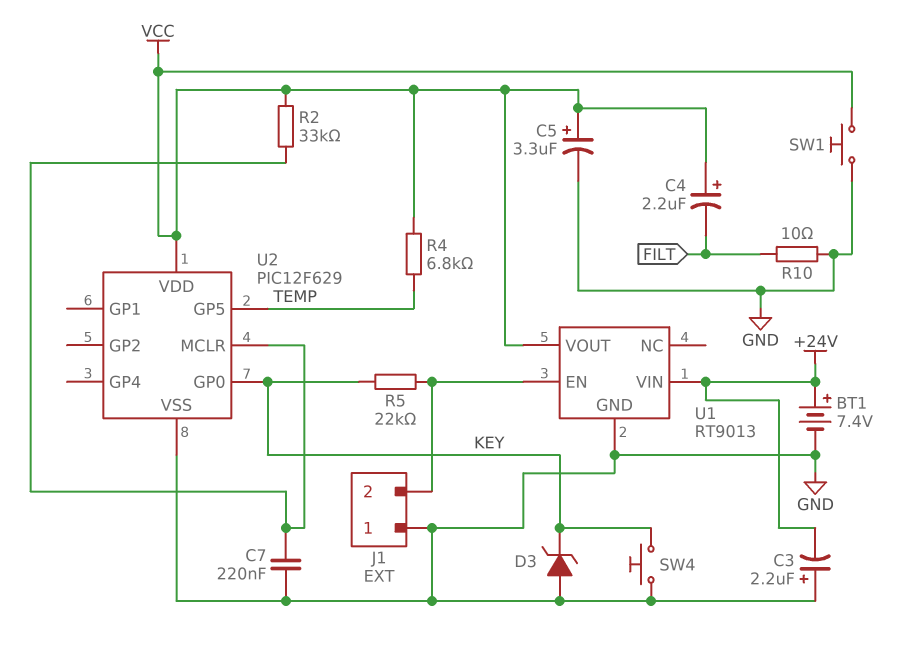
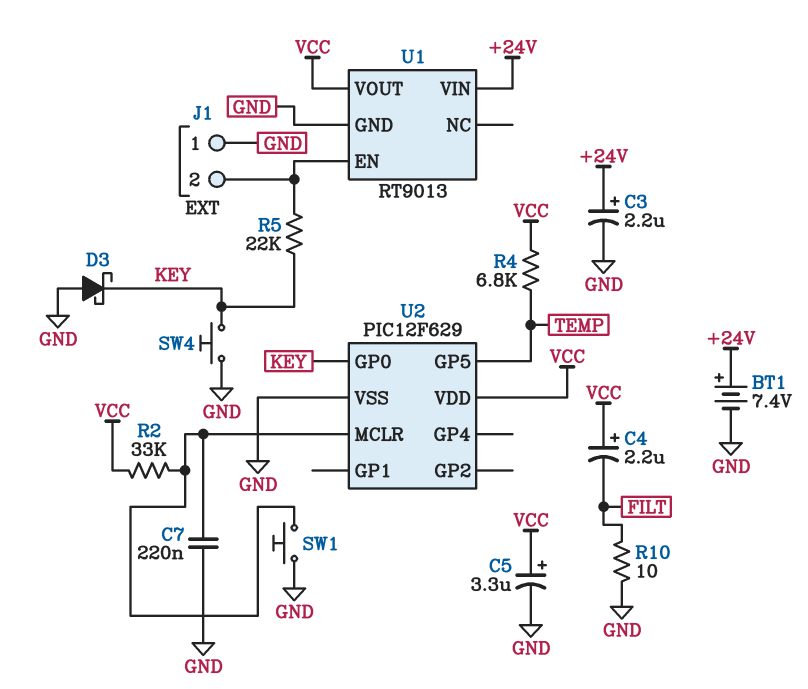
C3: 2.2uF (plus GND, minus +24V) -> 2.2uF (plus +24V, minus GND)
D3: zener (A GND, K KEY) -> schottky (A GND, K KEY)
SW1: button (GND, VCC) -> button (GND, U2/MCLR)

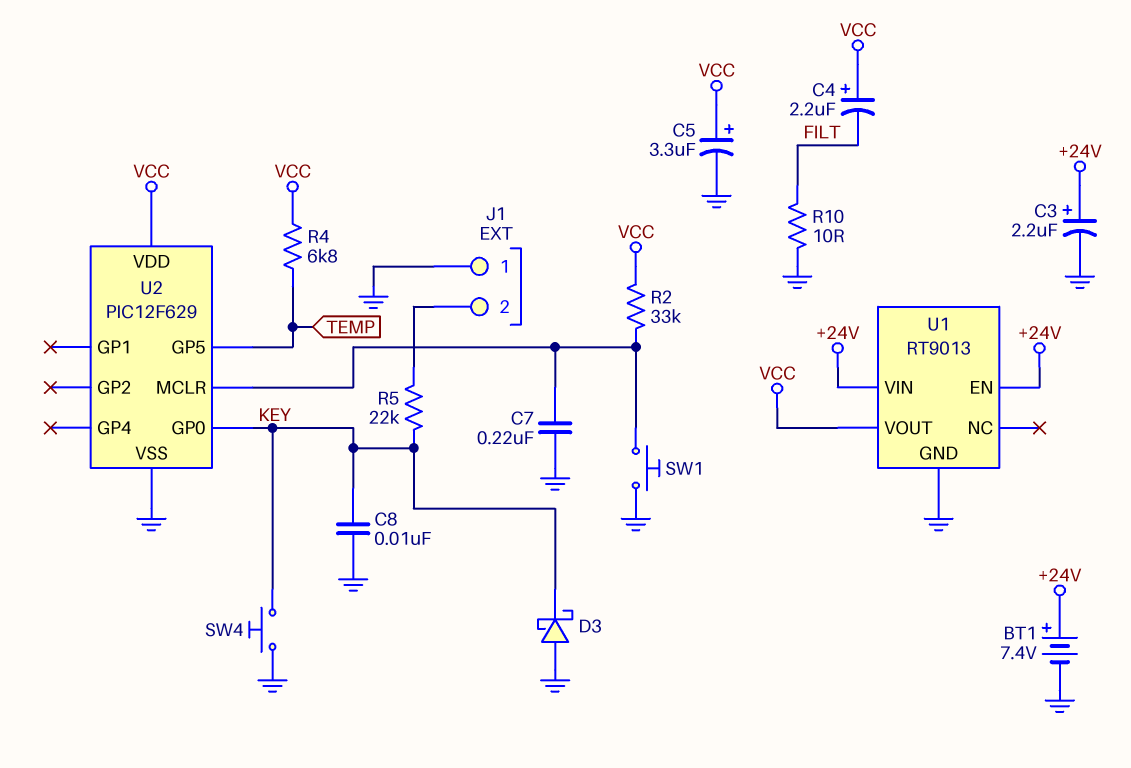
C8: none -> 10nF (GND, KEY)
U1 pin EN: J1/2 -> +24V

